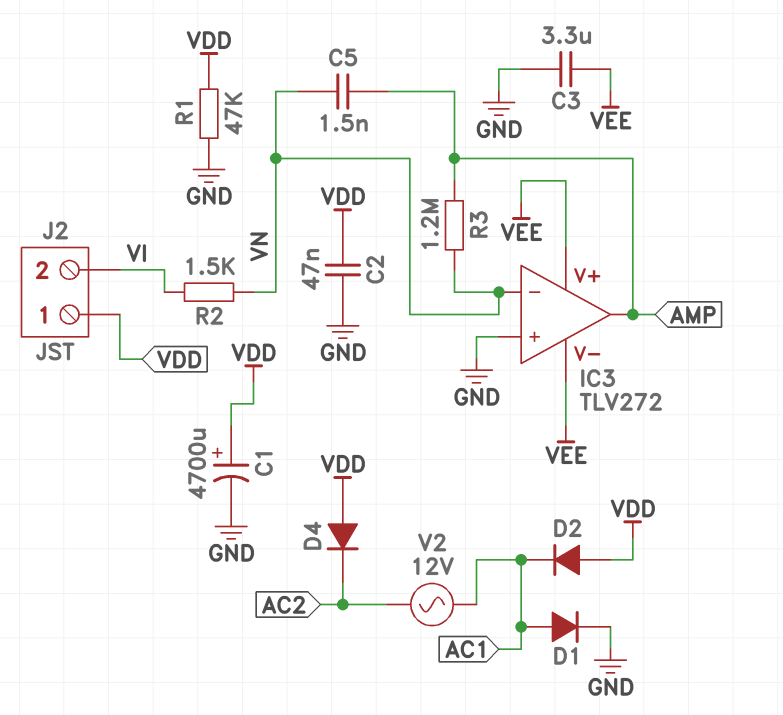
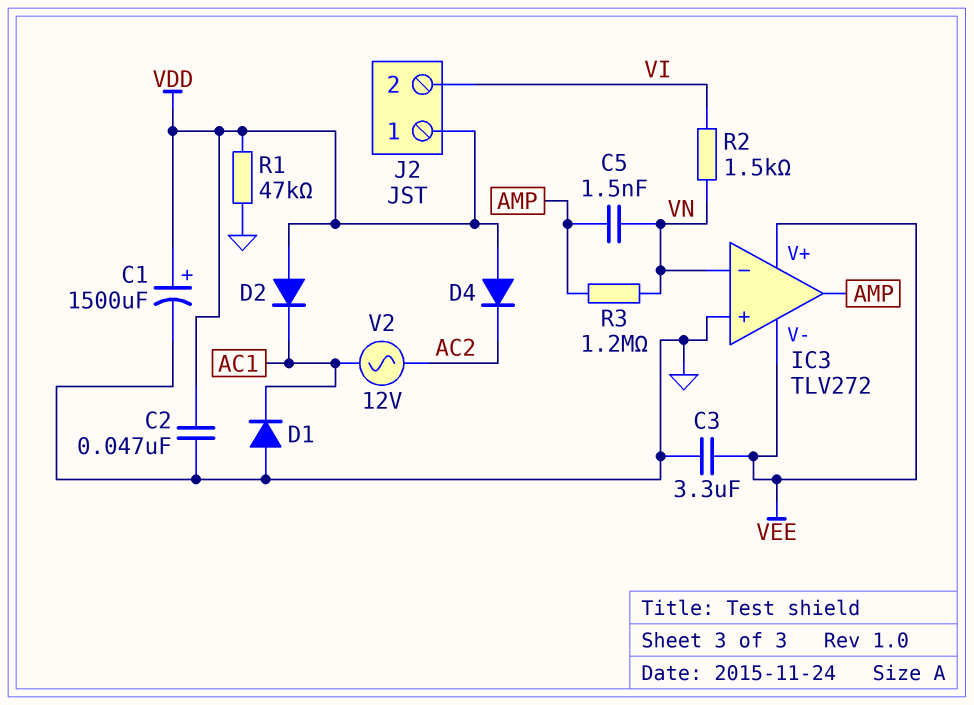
C1: 4700uF (plus VDD, minus GND) -> 1500uF (plus VDD, minus GND)
D1: diode (A AC1, K GND) -> diode (A GND, K AC1)

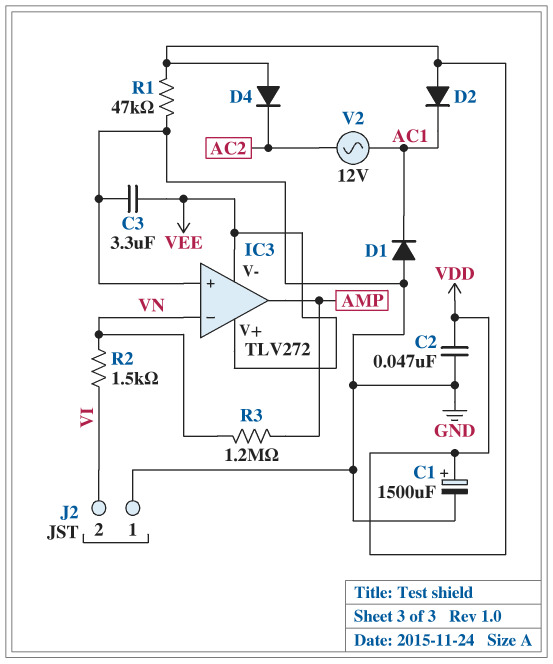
C5: 1.5nF (AMP, VN) -> none
J2 pin 1: VDD -> GND

